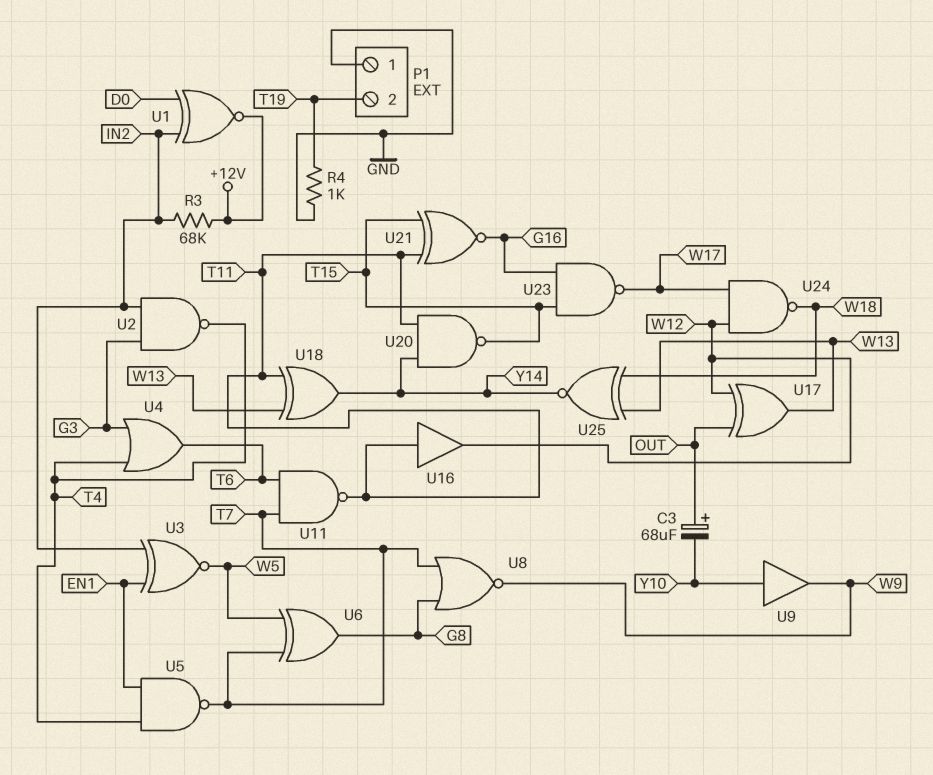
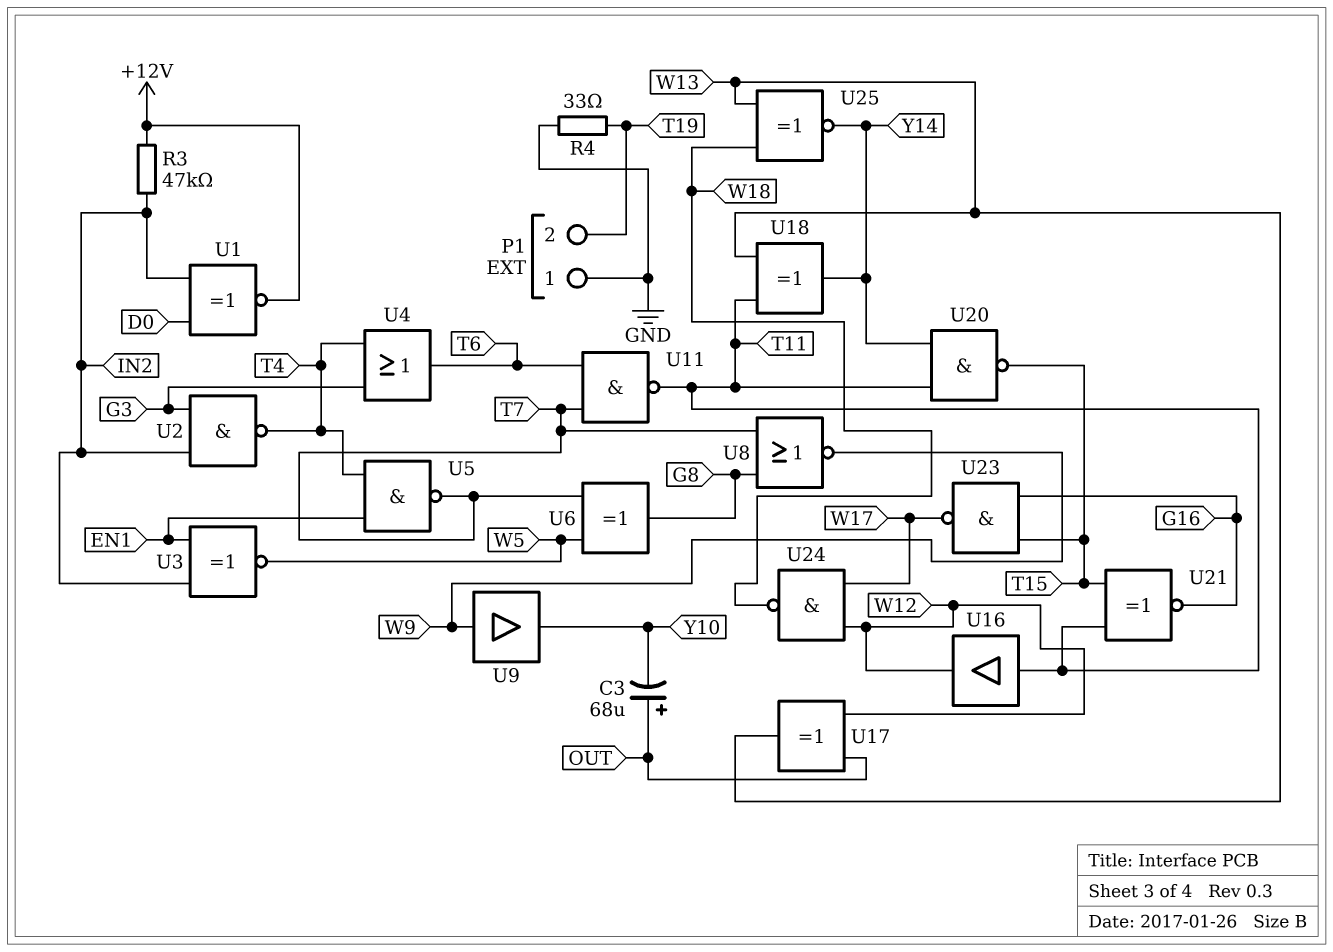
R3: 68k (+12V, IN2) -> 47k (+12V, IN2)
R4: 1k (GND, T19) -> 33 (GND, T19)
U9: buffer (in Y10, out W9) -> buffer (in W9, out Y10)

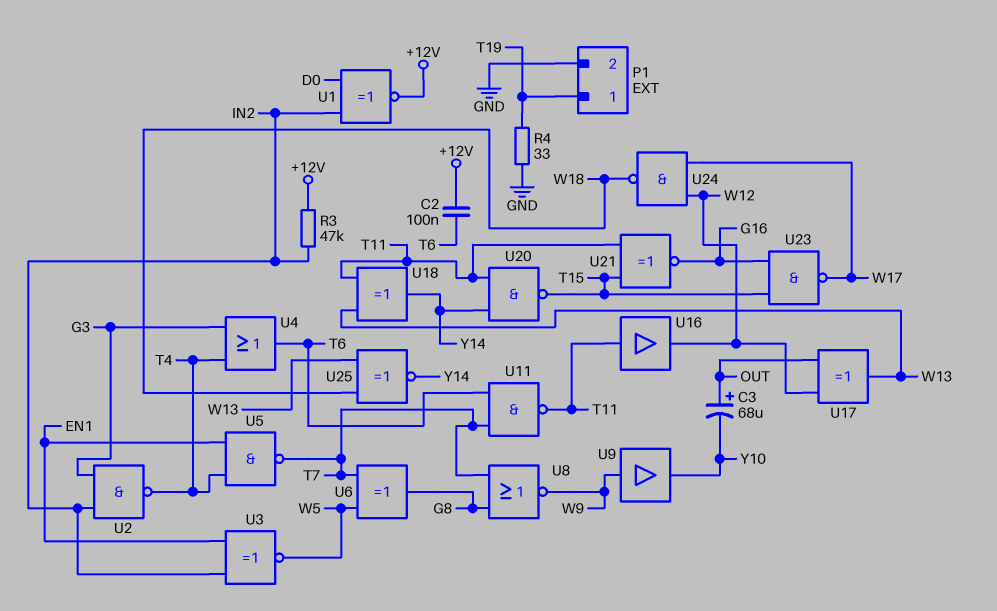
C2: none -> 100nF (+12V, T6)
P1 pin 1: GND -> T19
P1 pin 2: T19 -> GND

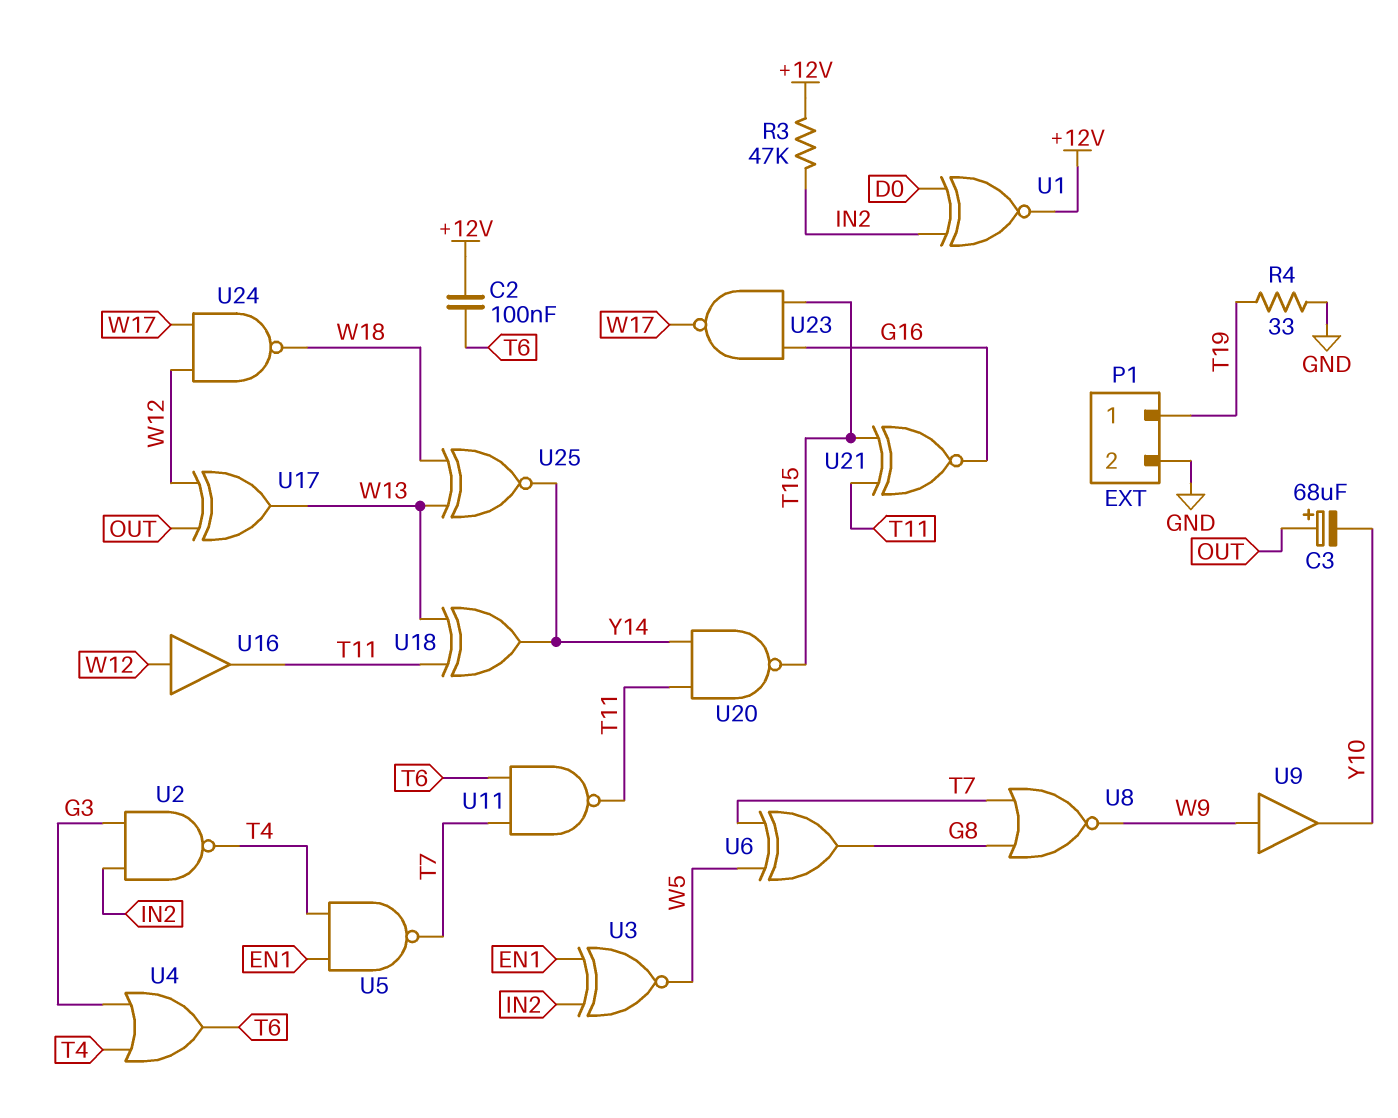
U16: buffer (in T11, out W12) -> buffer (in W12, out T11)

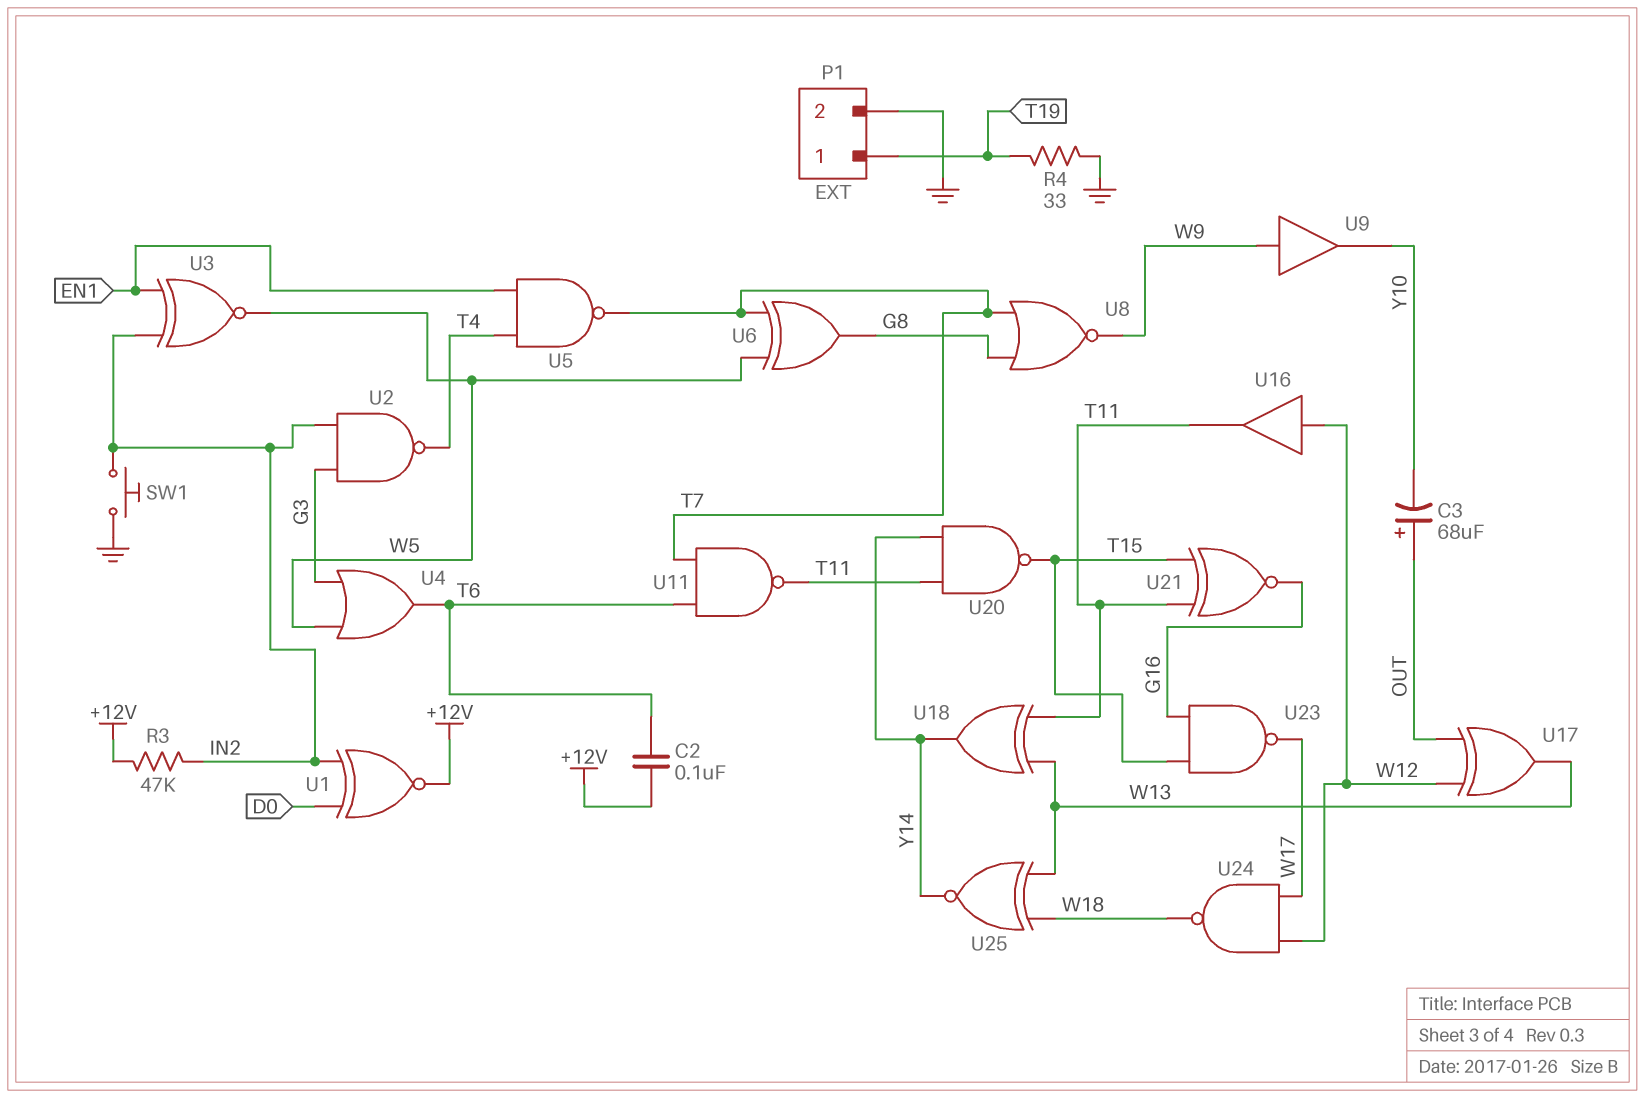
SW1: none -> button (GND, IN2)
U4: OR (in G3, in T4, out T6) -> OR (in G3, in W5, out T6)

